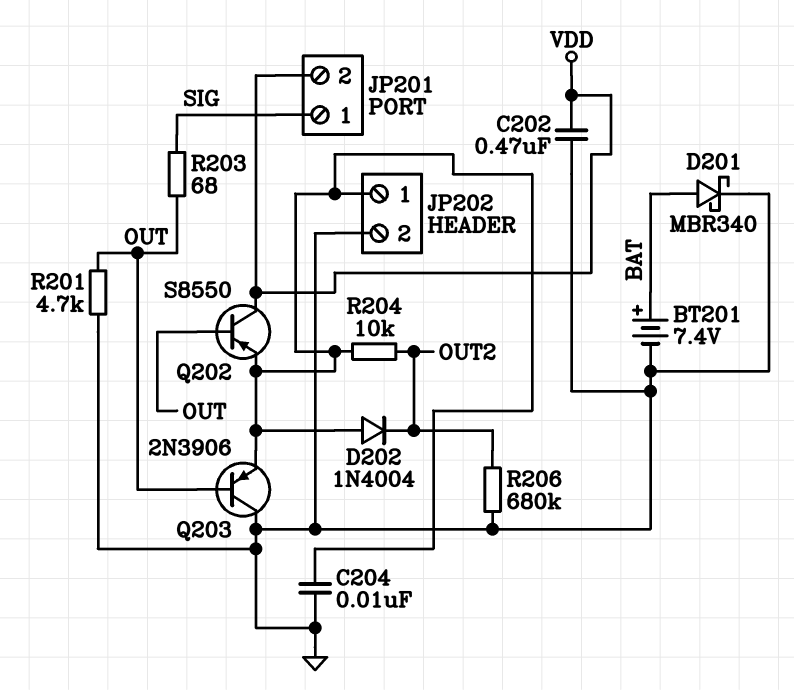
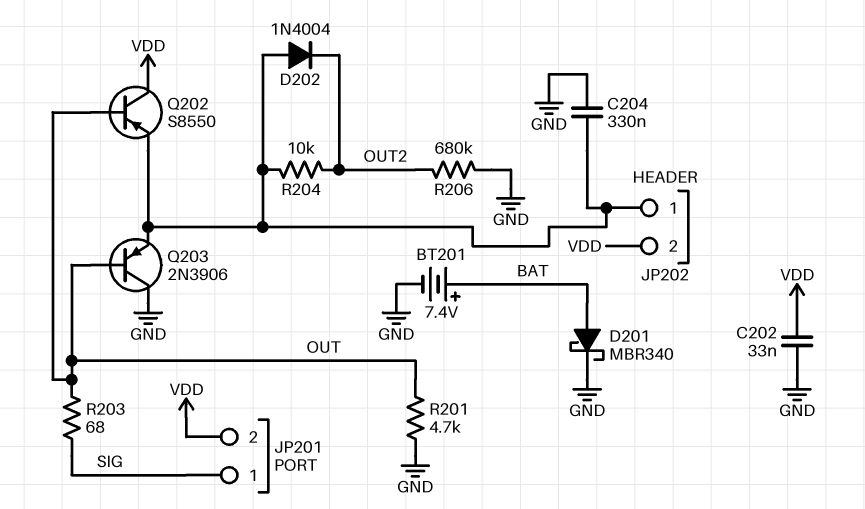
C202: 470nF (GND, VDD) -> 33nF (GND, VDD)
C204: 10nF (GND, JP202/1) -> 330nF (GND, JP202/1)
JP202 pin 2: GND -> VDD

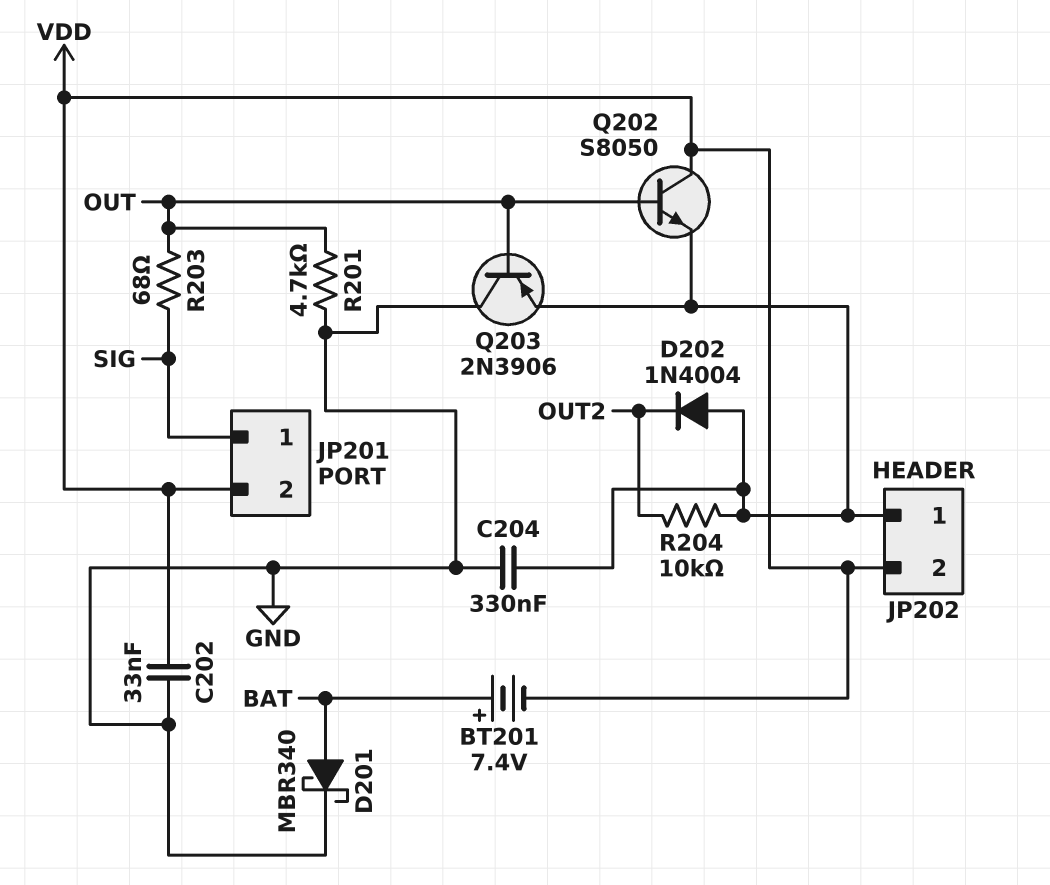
BT201: 7.4V (plus BAT, minus GND) -> 7.4V (plus BAT, minus VDD)
Q202: PNP S8550 (B OUT, C VDD, E JP202/1) -> NPN S8050 (B OUT, C VDD, E JP202/1)
R206: 680k (GND, OUT2) -> none

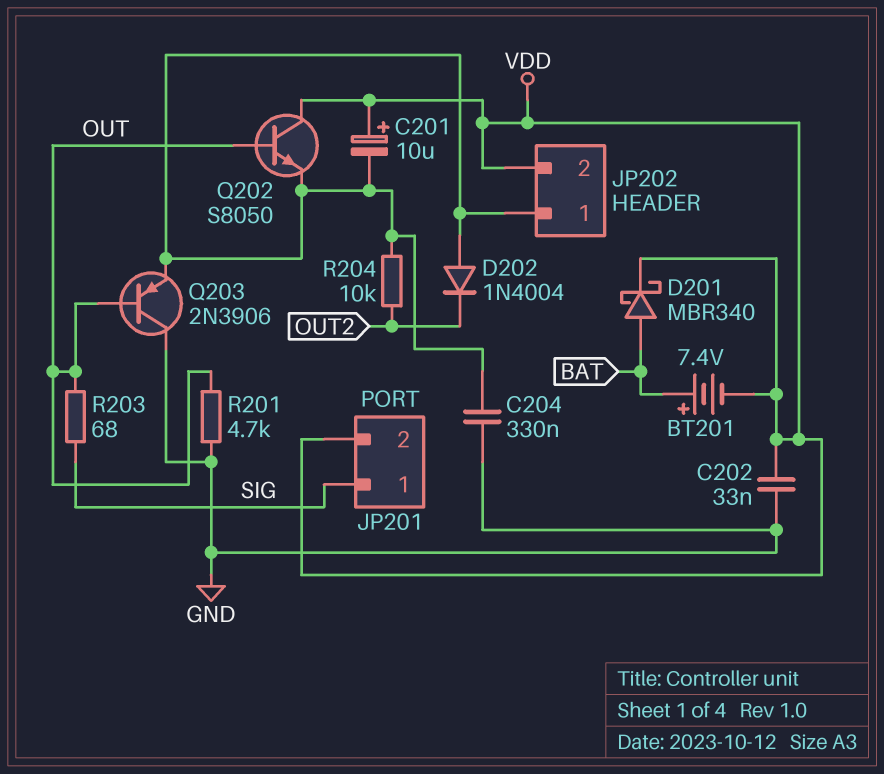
C201: none -> 10uF (plus VDD, minus JP202/1)
D201: schottky MBR340 (A BAT, K GND) -> schottky MBR340 (A BAT, K VDD)

